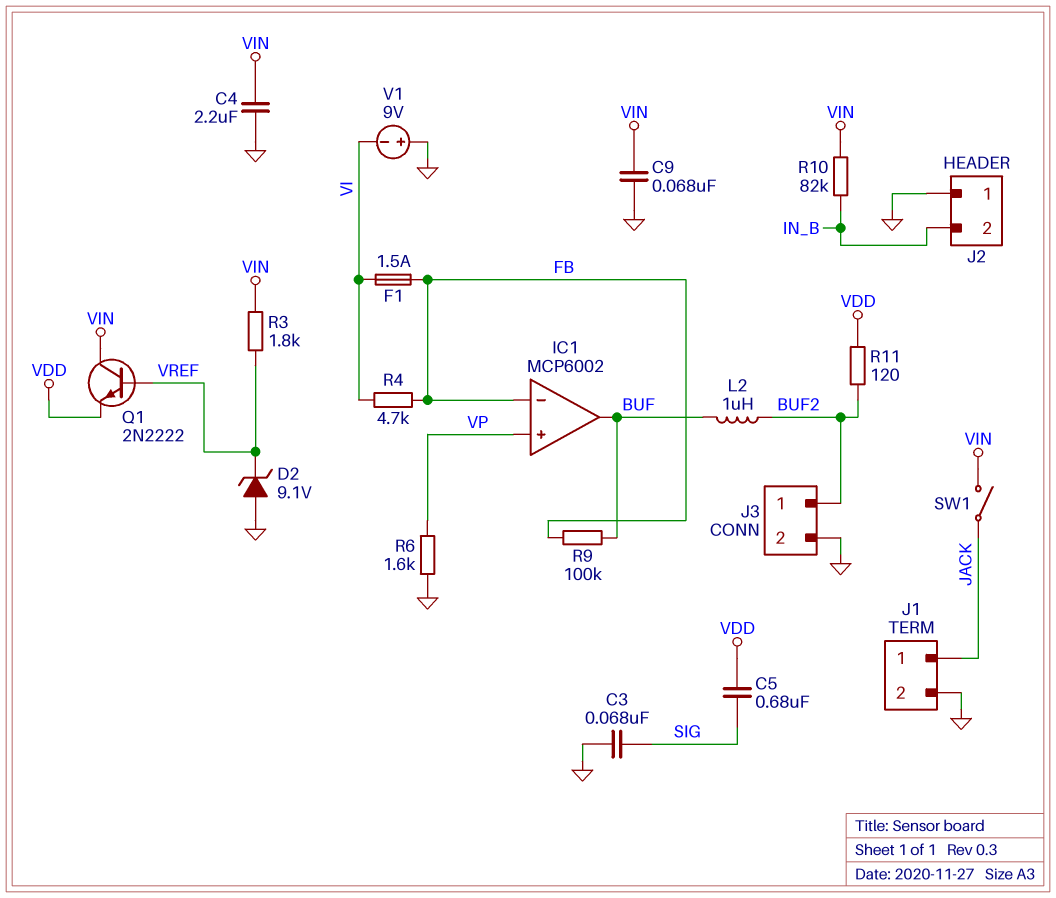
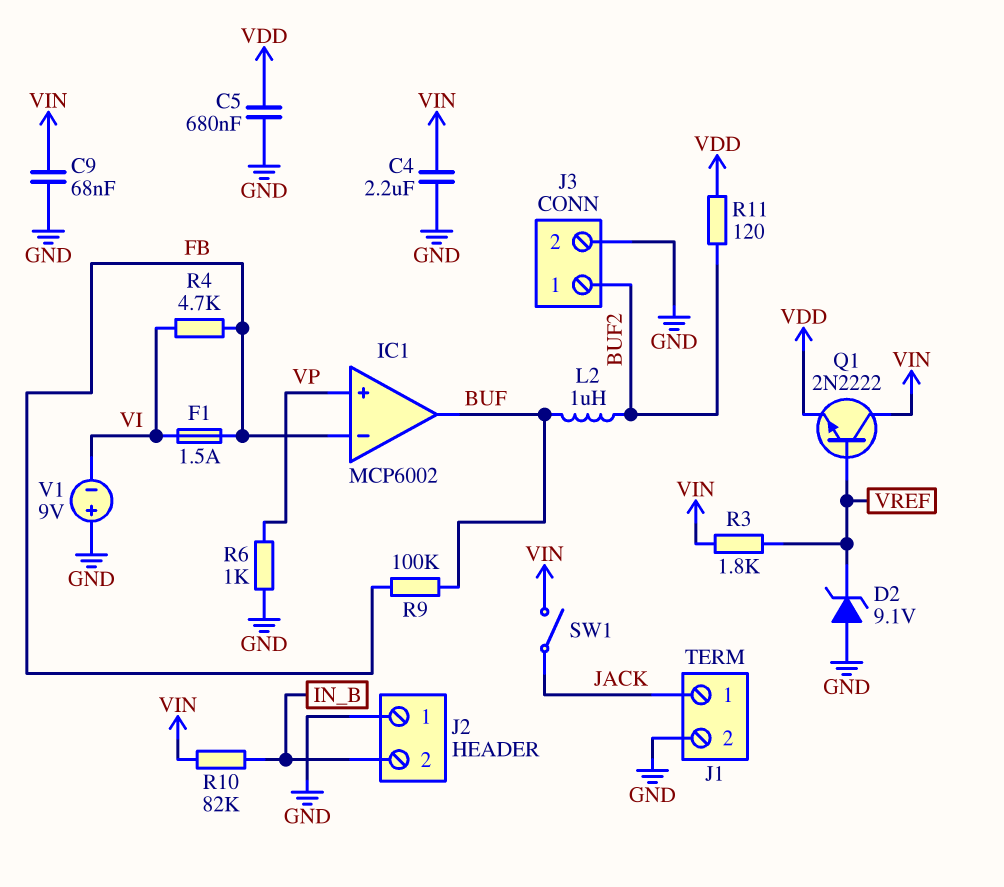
C3: 68nF (GND, SIG) -> none
C5: 680nF (SIG, VDD) -> 680nF (GND, VDD)
R6: 1.6k (GND, VP) -> 1k (GND, VP)

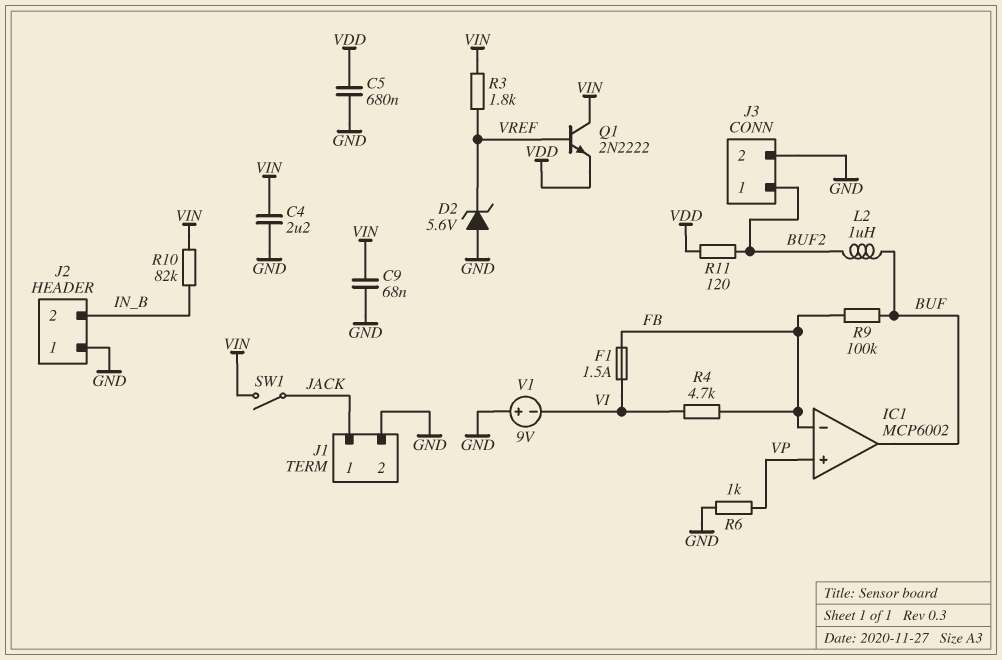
D2: zener 9.1V (A GND, K VREF) -> zener 5.6V (A GND, K VREF)

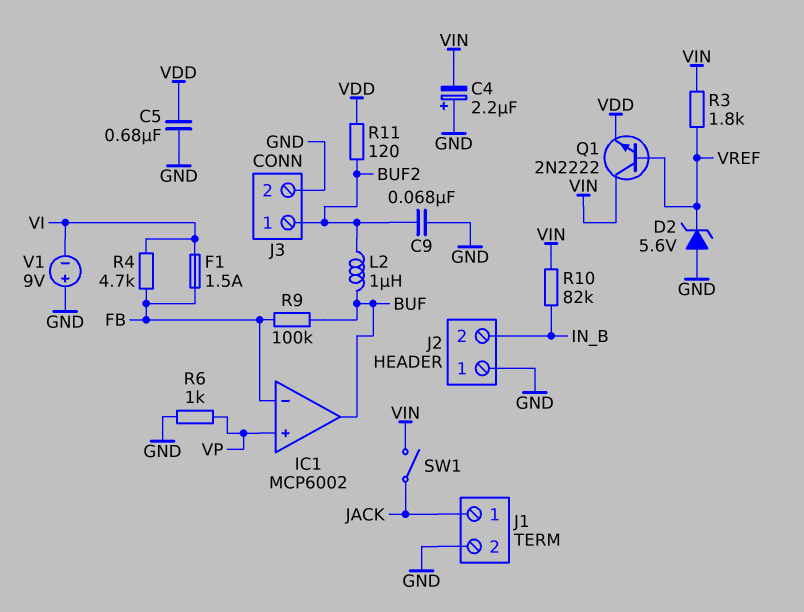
C4: 2.2uF (GND, VIN) -> 2.2uF (plus GND, minus VIN)
C9: 68nF (GND, VIN) -> 68nF (BUF2, GND)

